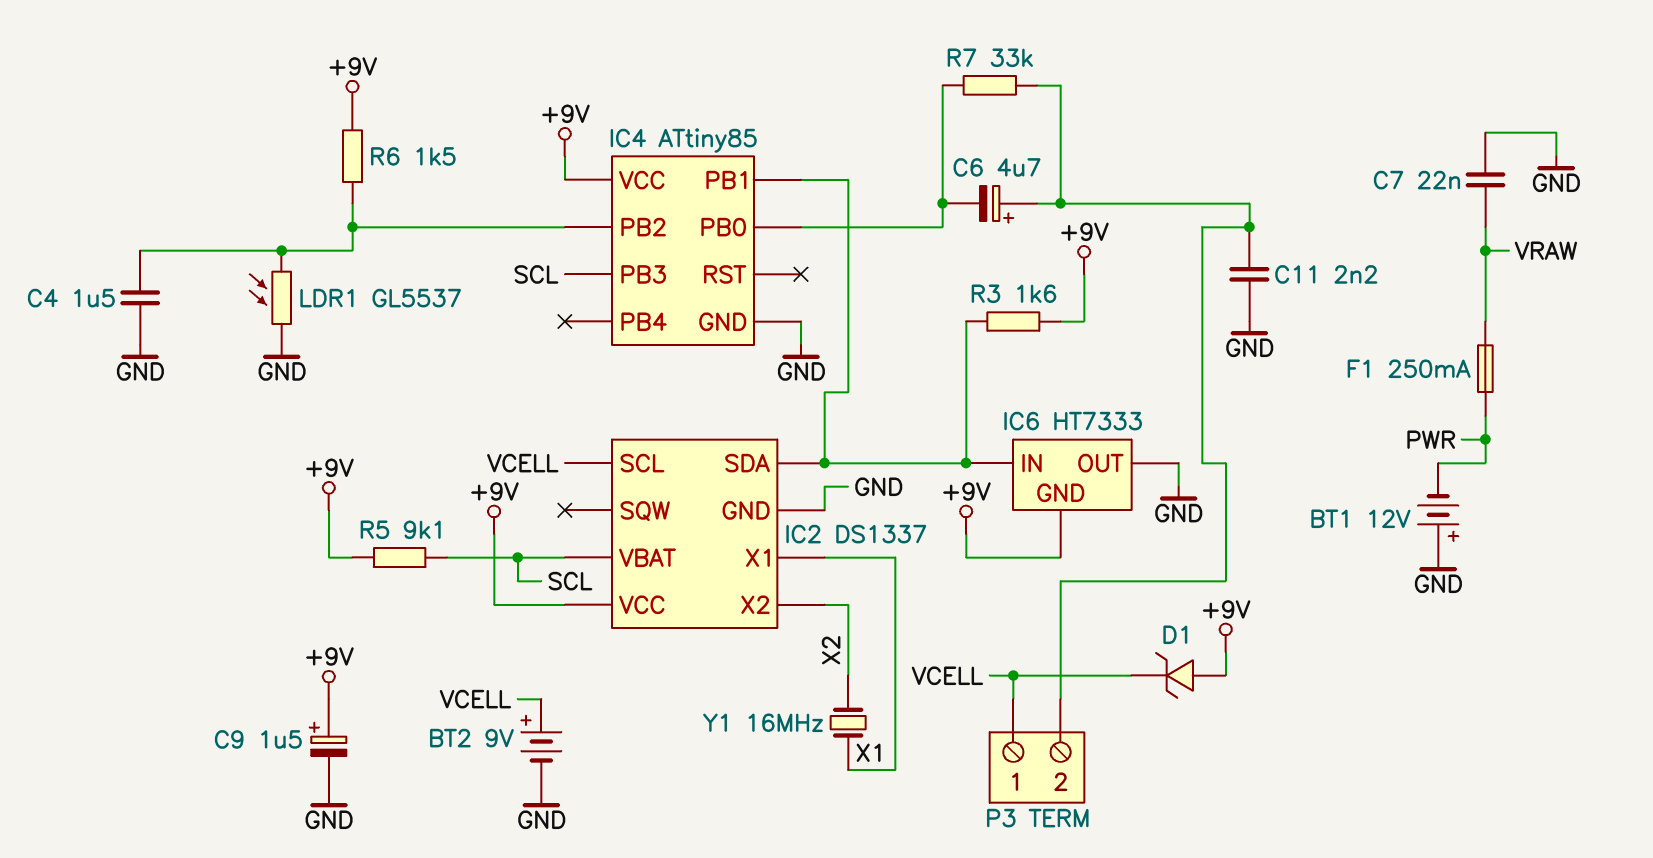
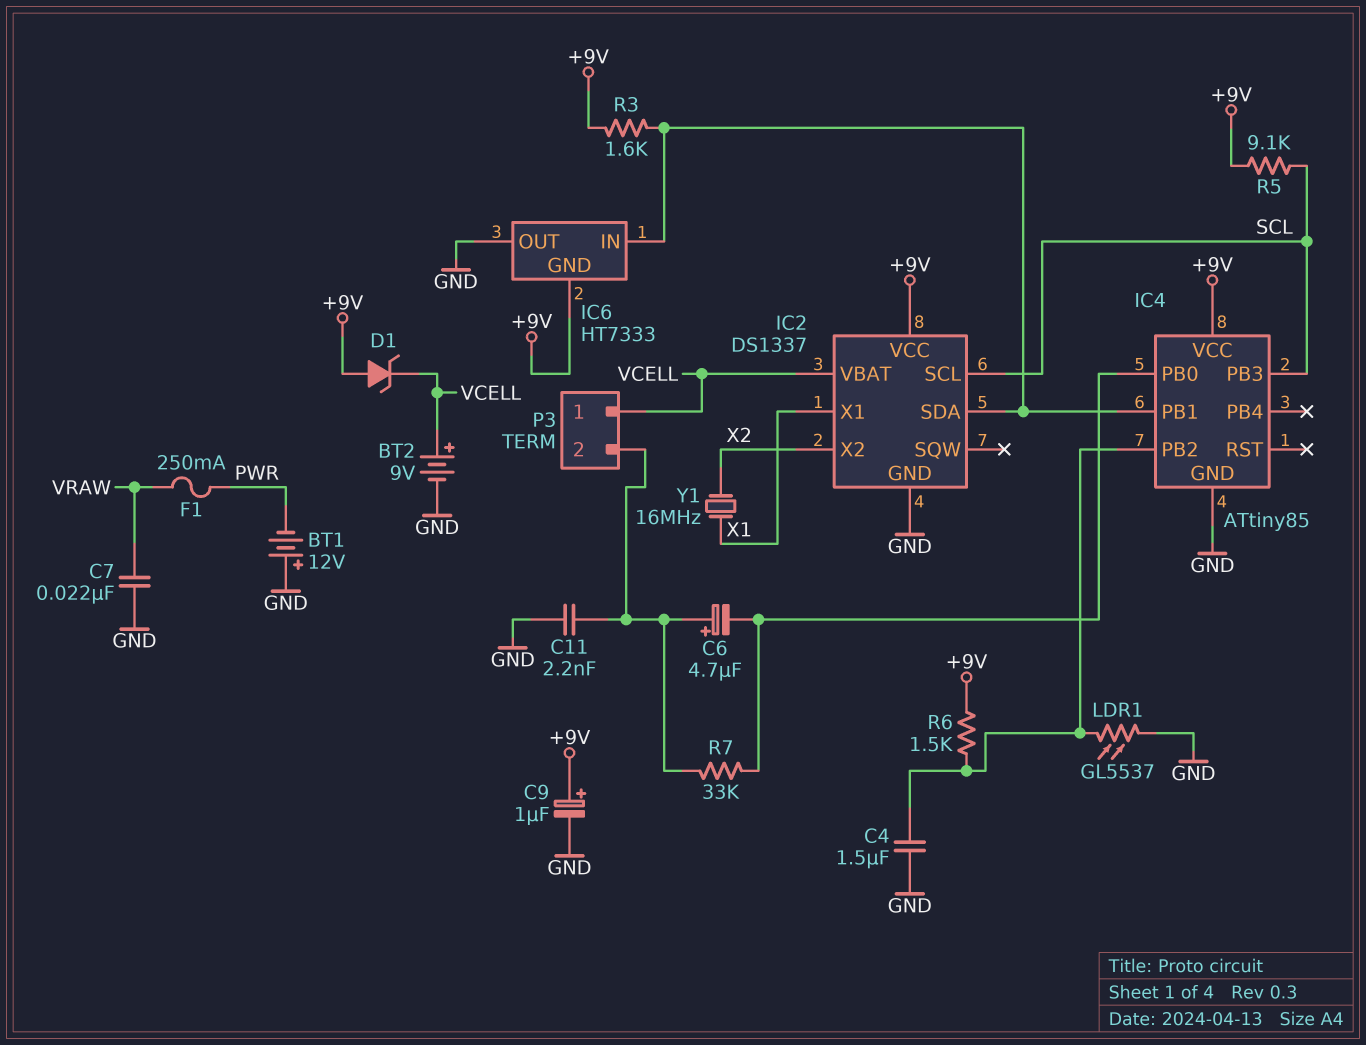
C9: 1.5uF (plus +9V, minus GND) -> 1uF (plus +9V, minus GND)
IC2 pin SCL: VCELL -> SCL
IC2 pin VBAT: SCL -> VCELL

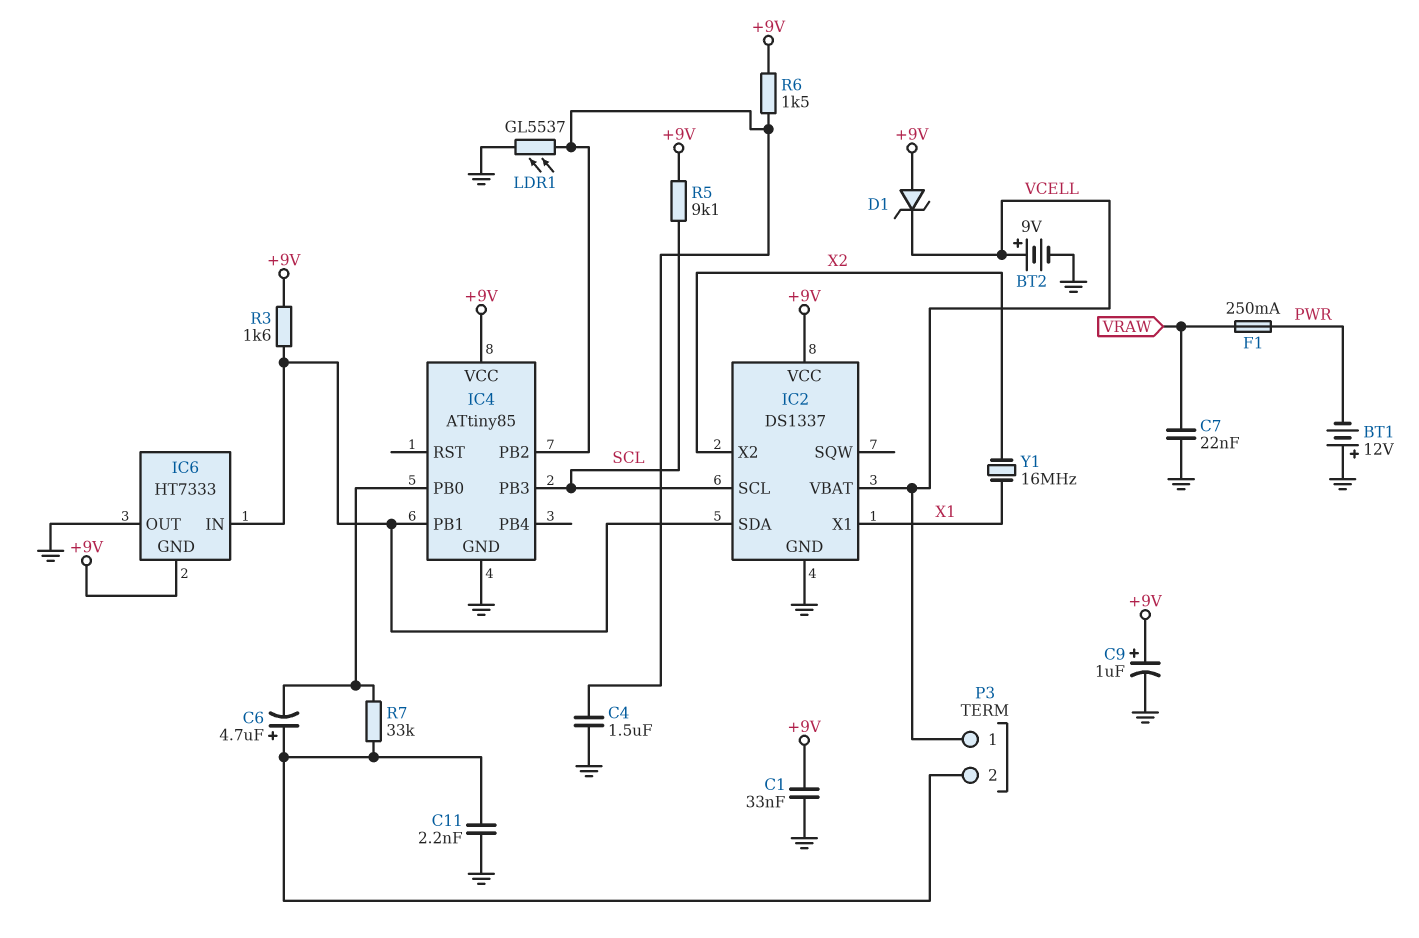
C1: none -> 33nF (+9V, GND)

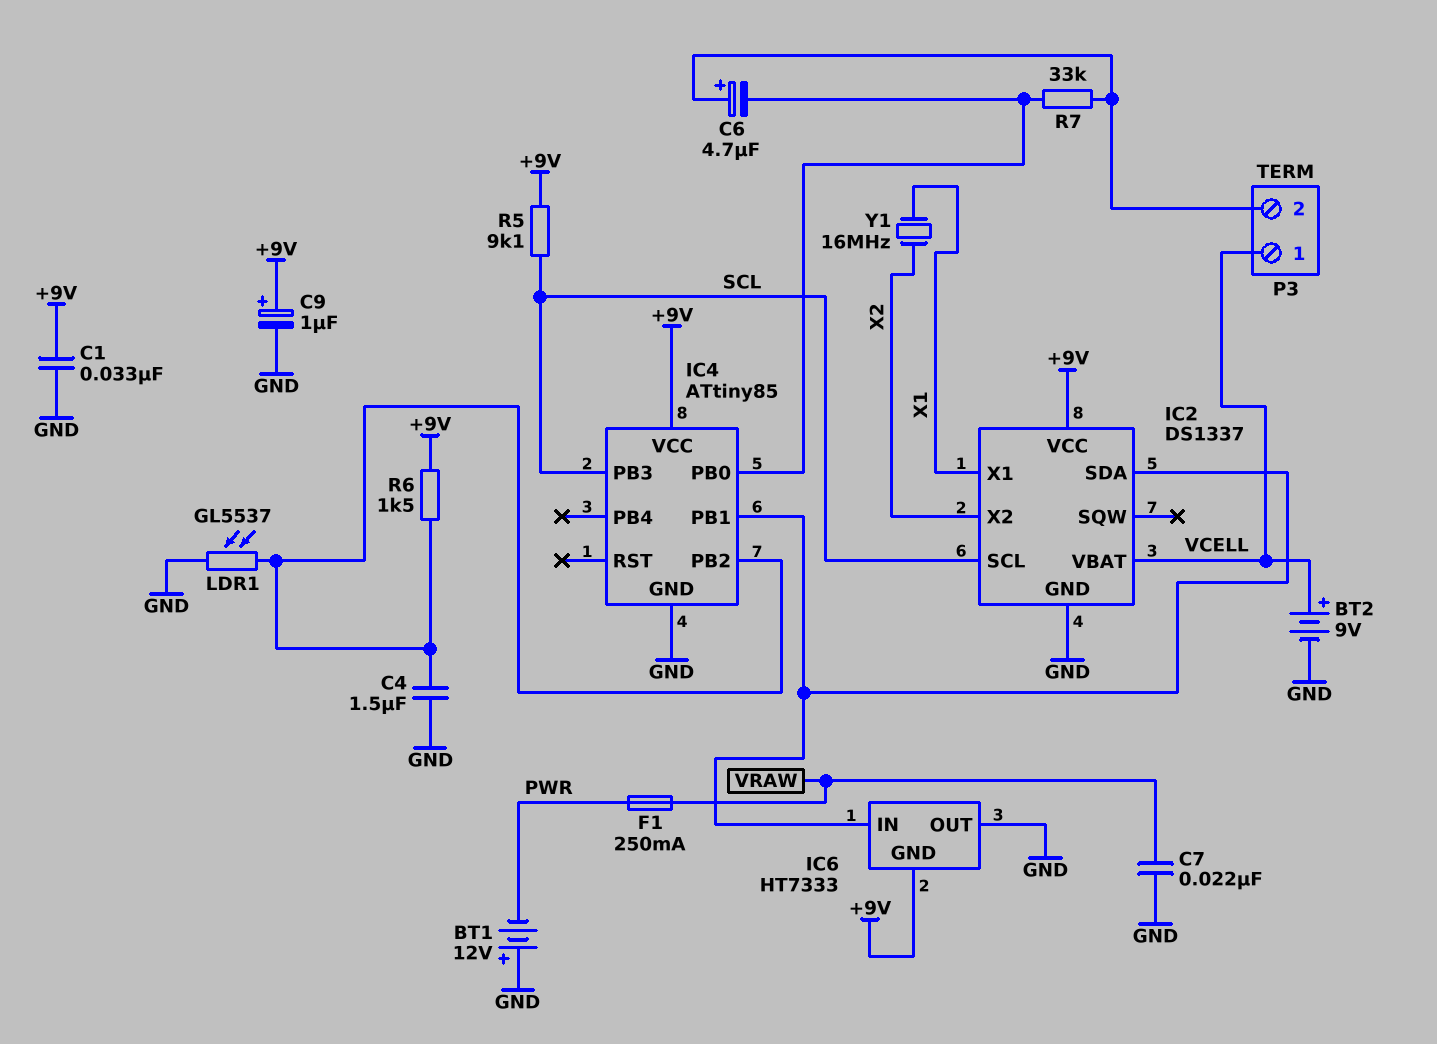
C11: 2.2nF (GND, P3/2) -> none
D1: zener (A +9V, K VCELL) -> none
R3: 1.6k (+9V, IC2/SDA) -> none

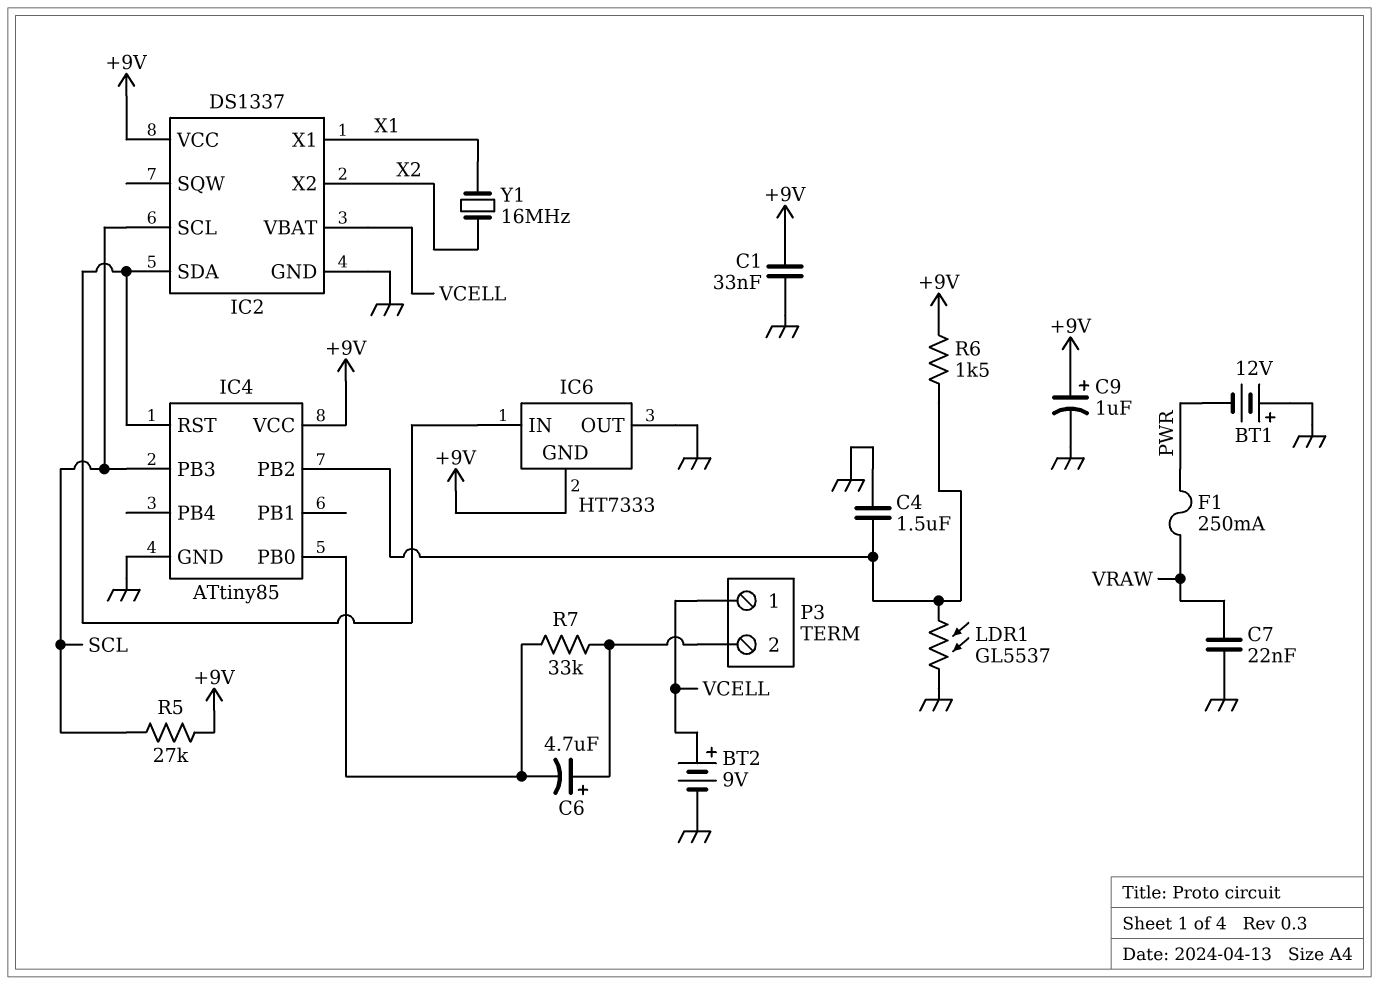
IC4 pin PB1: IC2/SDA -> none
IC4 pin RST: none -> IC2/SDA
R5: 9.1k (+9V, SCL) -> 27k (+9V, SCL)

